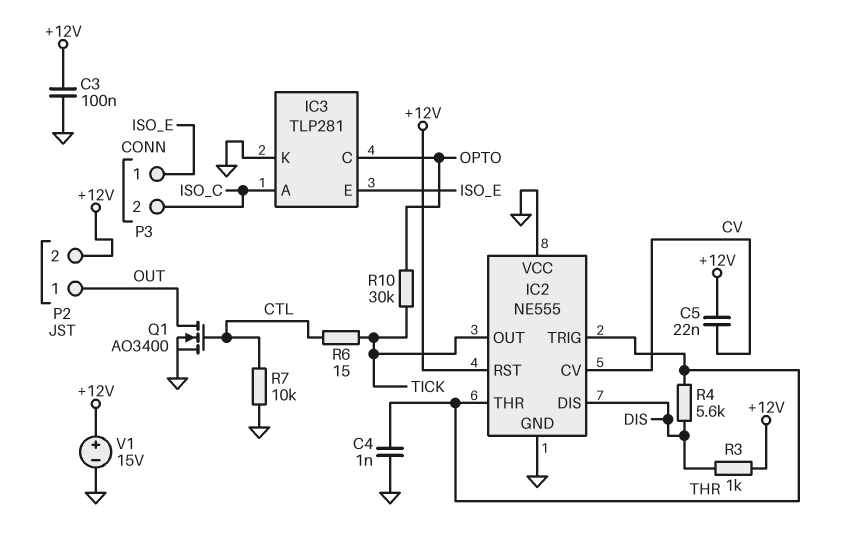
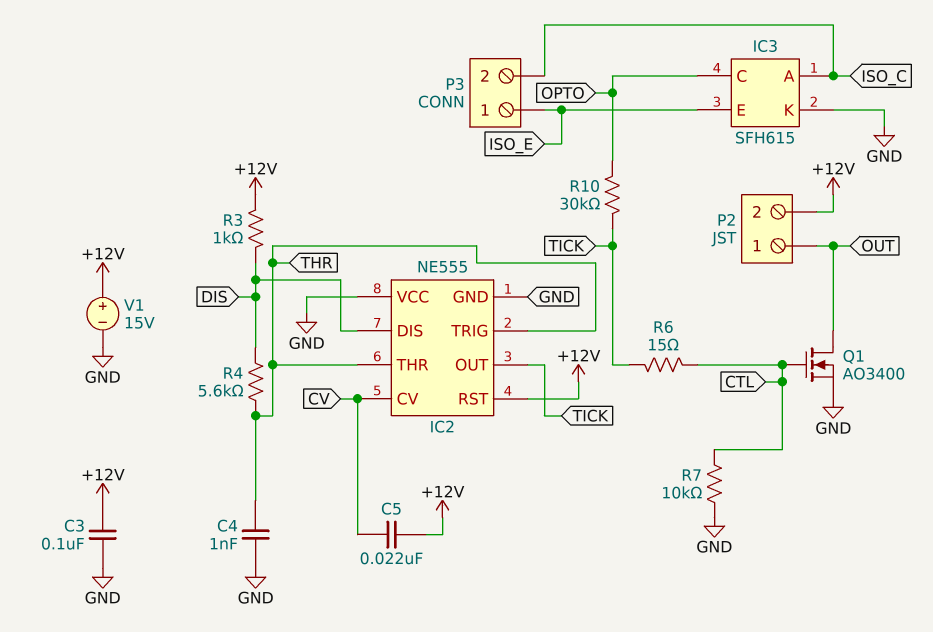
IC3: TLP281 -> SFH615

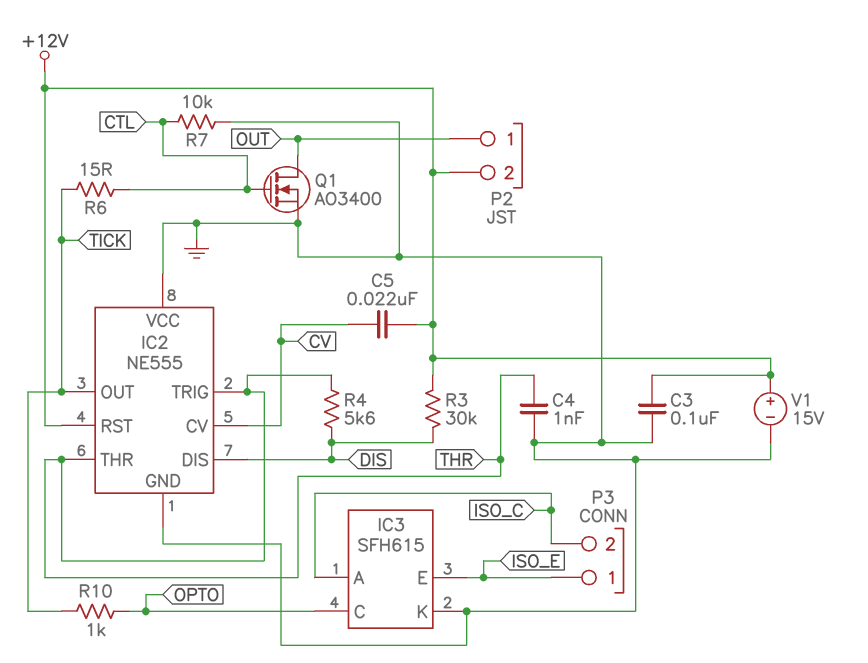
R3: 1k (+12V, DIS) -> 30k (+12V, DIS)
R10: 30k (OPTO, TICK) -> 1k (OPTO, TICK)

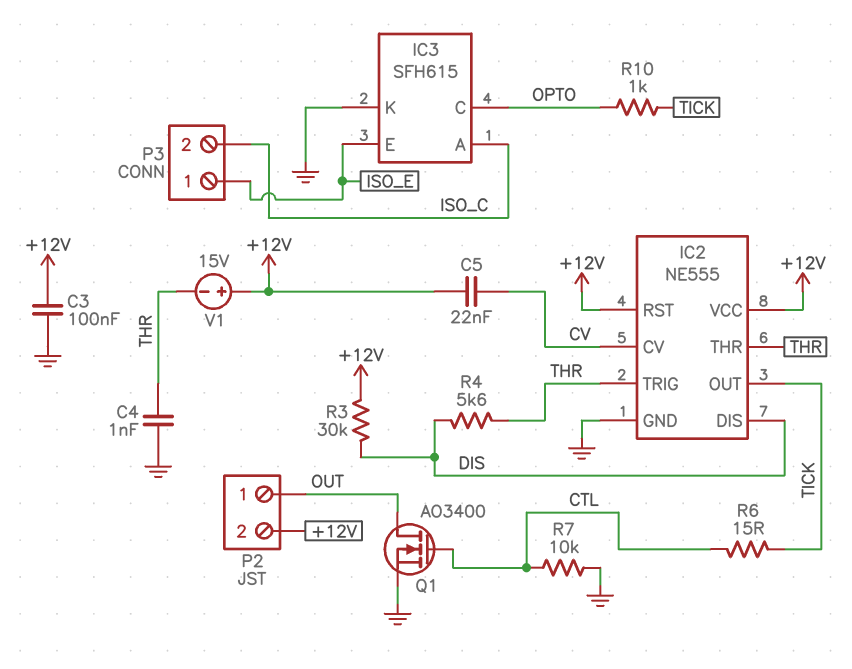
IC2 pin VCC: GND -> +12V
V1: 15V (plus +12V, minus GND) -> 15V (plus +12V, minus THR)

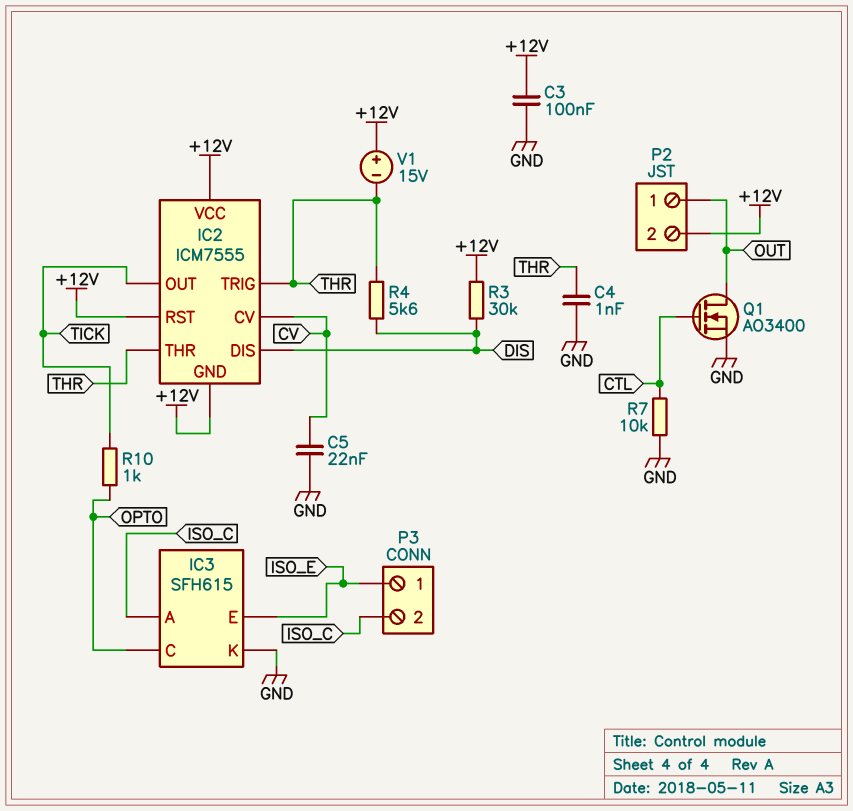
C5: 22nF (+12V, CV) -> 22nF (CV, GND)
IC2: NE555 -> ICM7555
IC2 pin GND: GND -> +12V
R6: 15 (CTL, TICK) -> none

